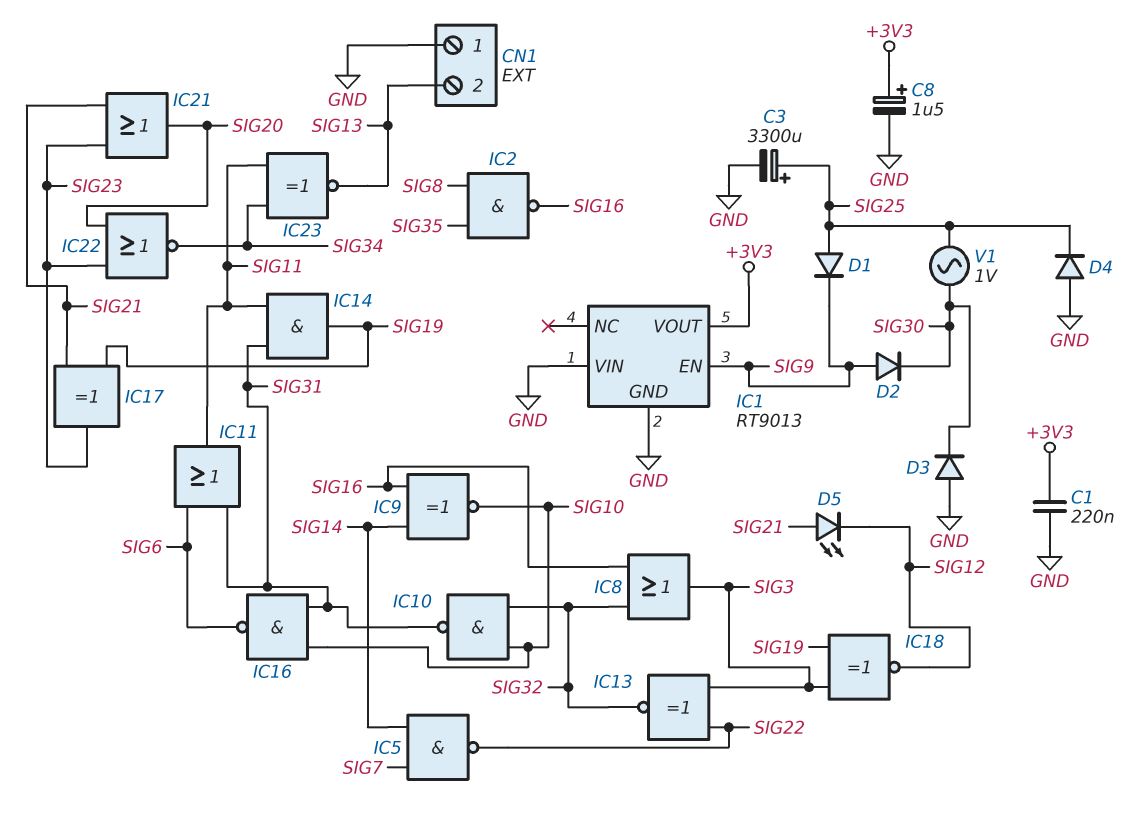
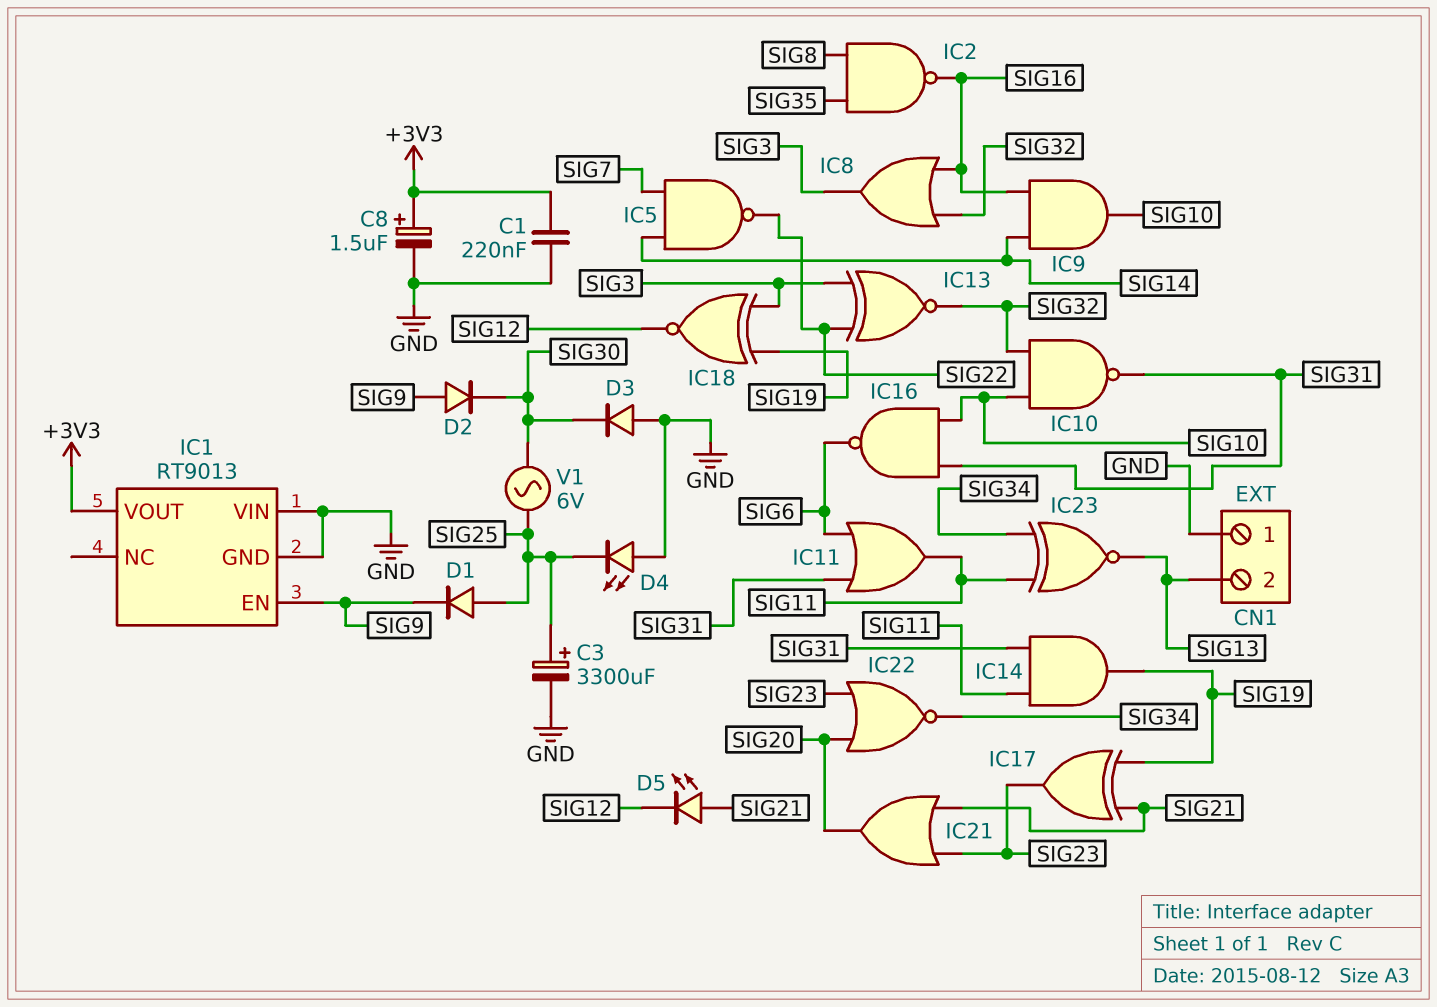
D4: diode (A GND, K SIG25) -> LED (A GND, K SIG25)
IC9: XNOR (in SIG14, in SIG16, out SIG10) -> AND (in SIG14, in SIG16, out SIG10)
V1: AC 1V (SIG25, SIG30) -> AC 6V (SIG25, SIG30)

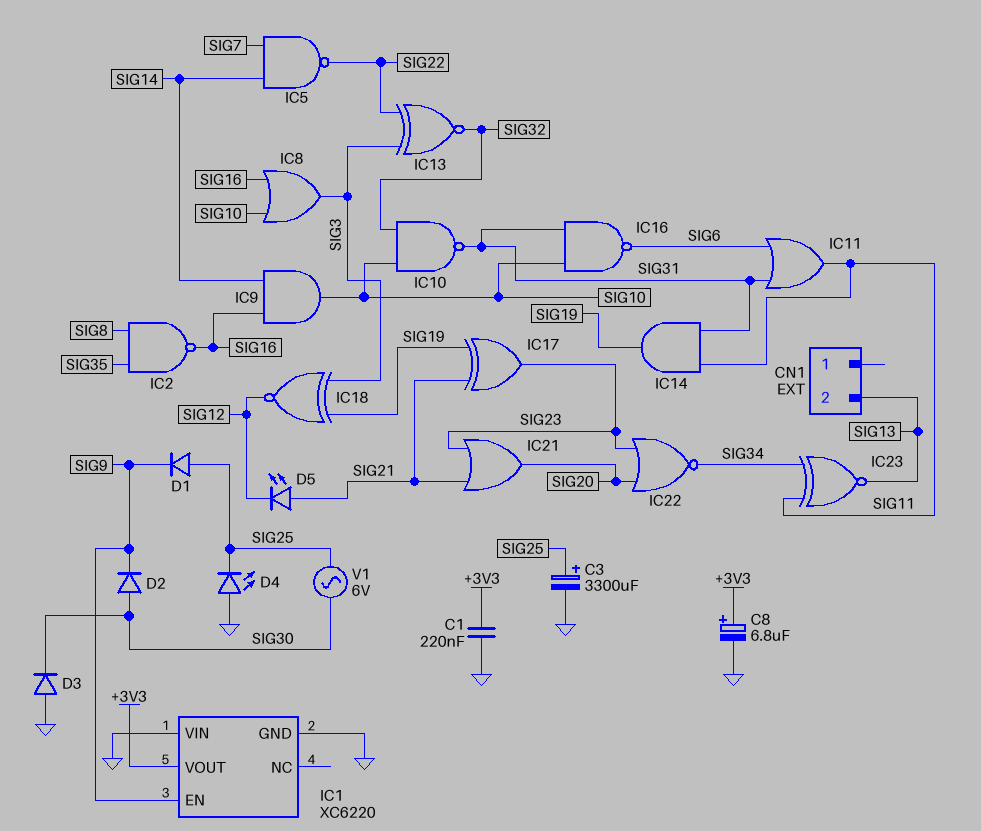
C8: 1.5uF (plus +3V3, minus GND) -> 6.8uF (plus +3V3, minus GND)
CN1 pin 1: GND -> none
D2: diode (A SIG9, K SIG30) -> diode (A SIG30, K SIG9)
IC1: RT9013 -> XC6220
IC8: OR (in SIG16, in SIG32, out SIG3) -> OR (in SIG10, in SIG16, out SIG3)

